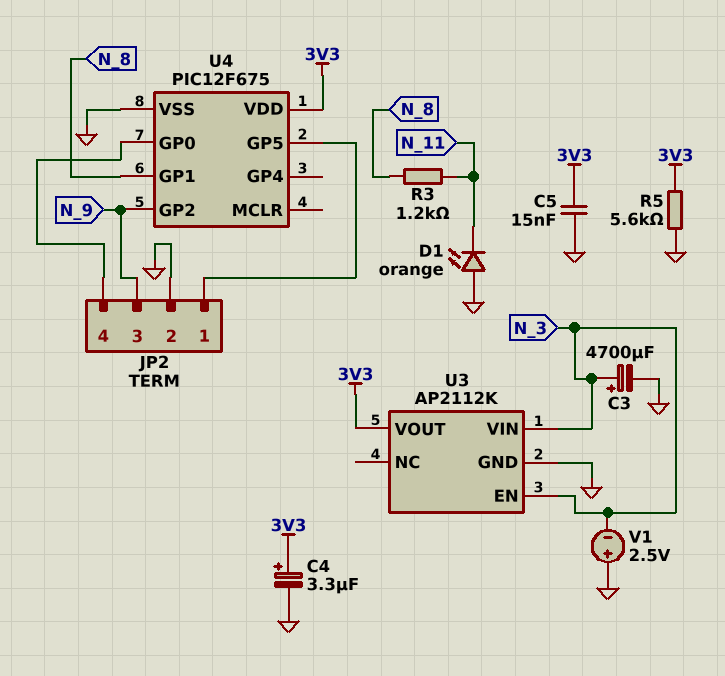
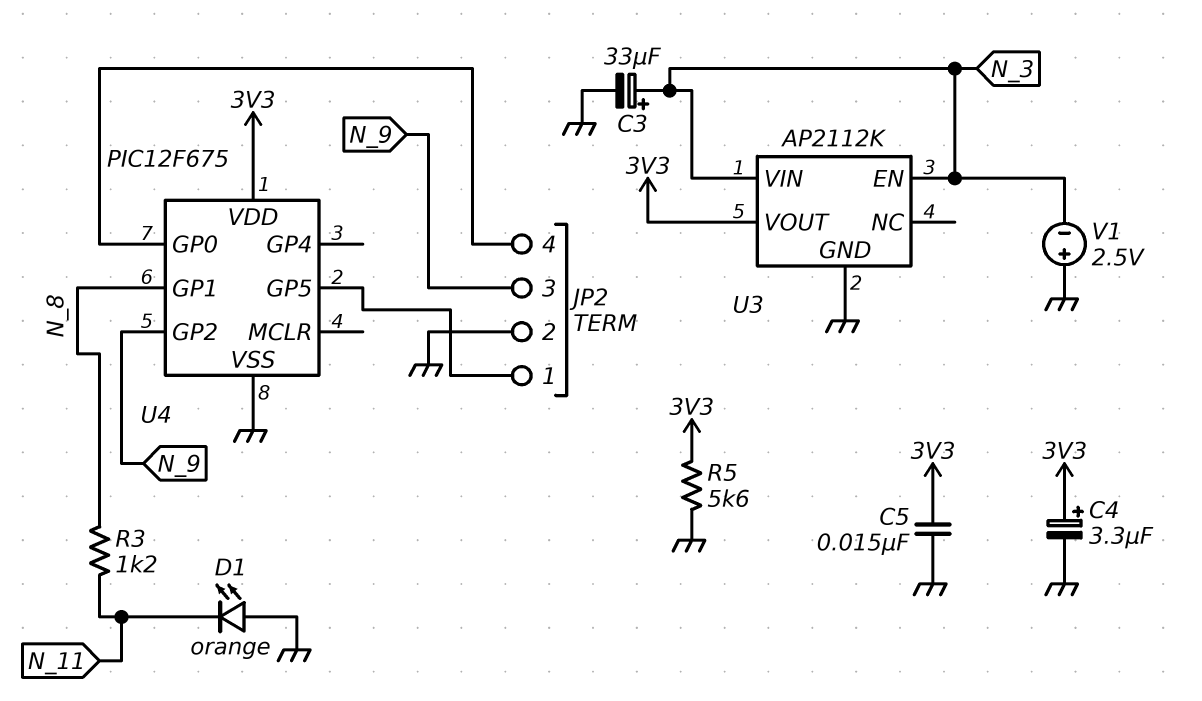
C3: 4700uF (plus N_3, minus GND) -> 33uF (plus N_3, minus GND)

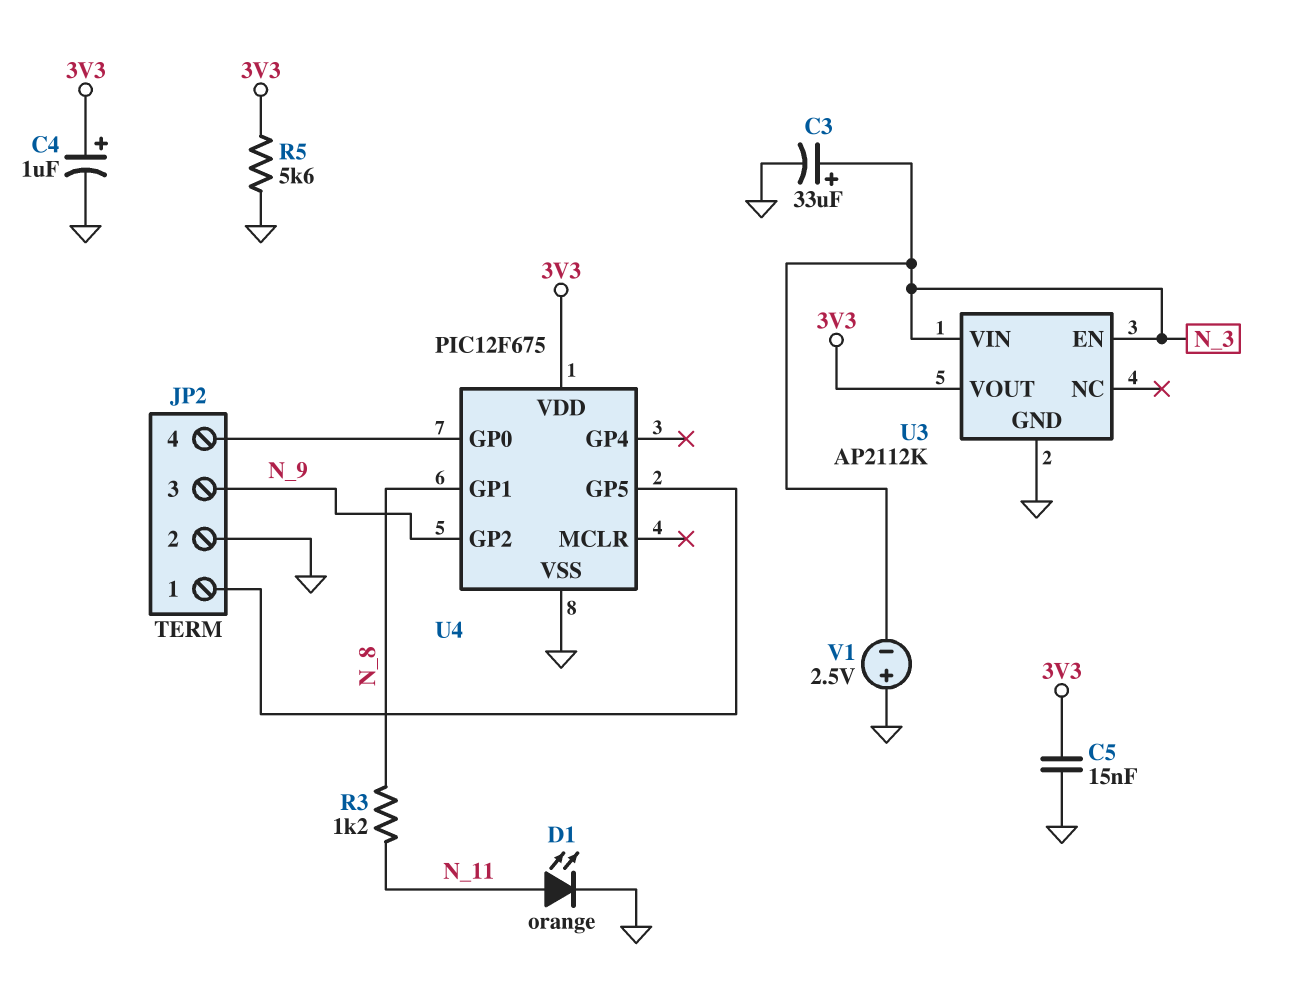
C4: 3.3uF (plus 3V3, minus GND) -> 1uF (plus 3V3, minus GND)
D1: LED orange (A GND, K N_11) -> LED orange (A N_11, K GND)

